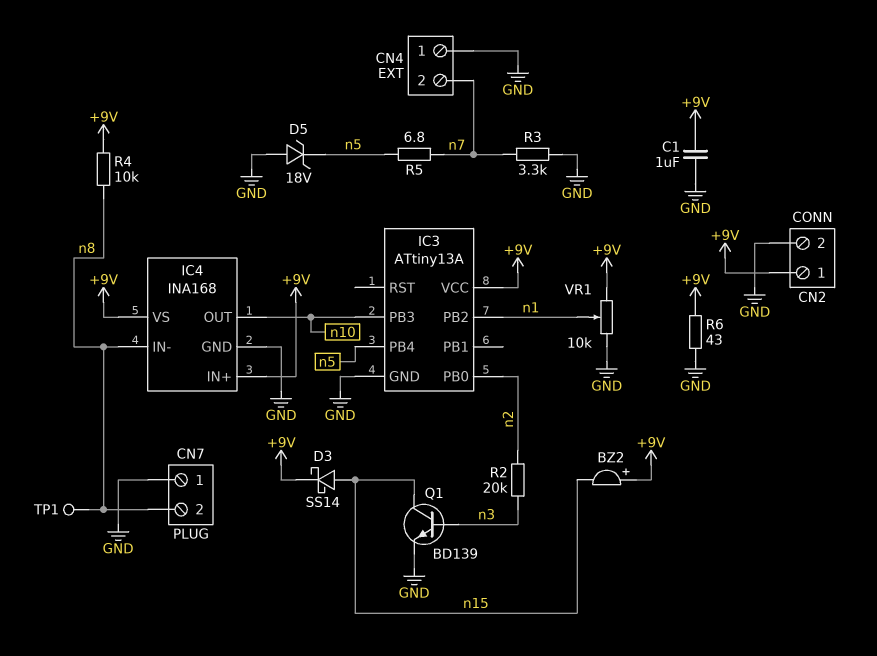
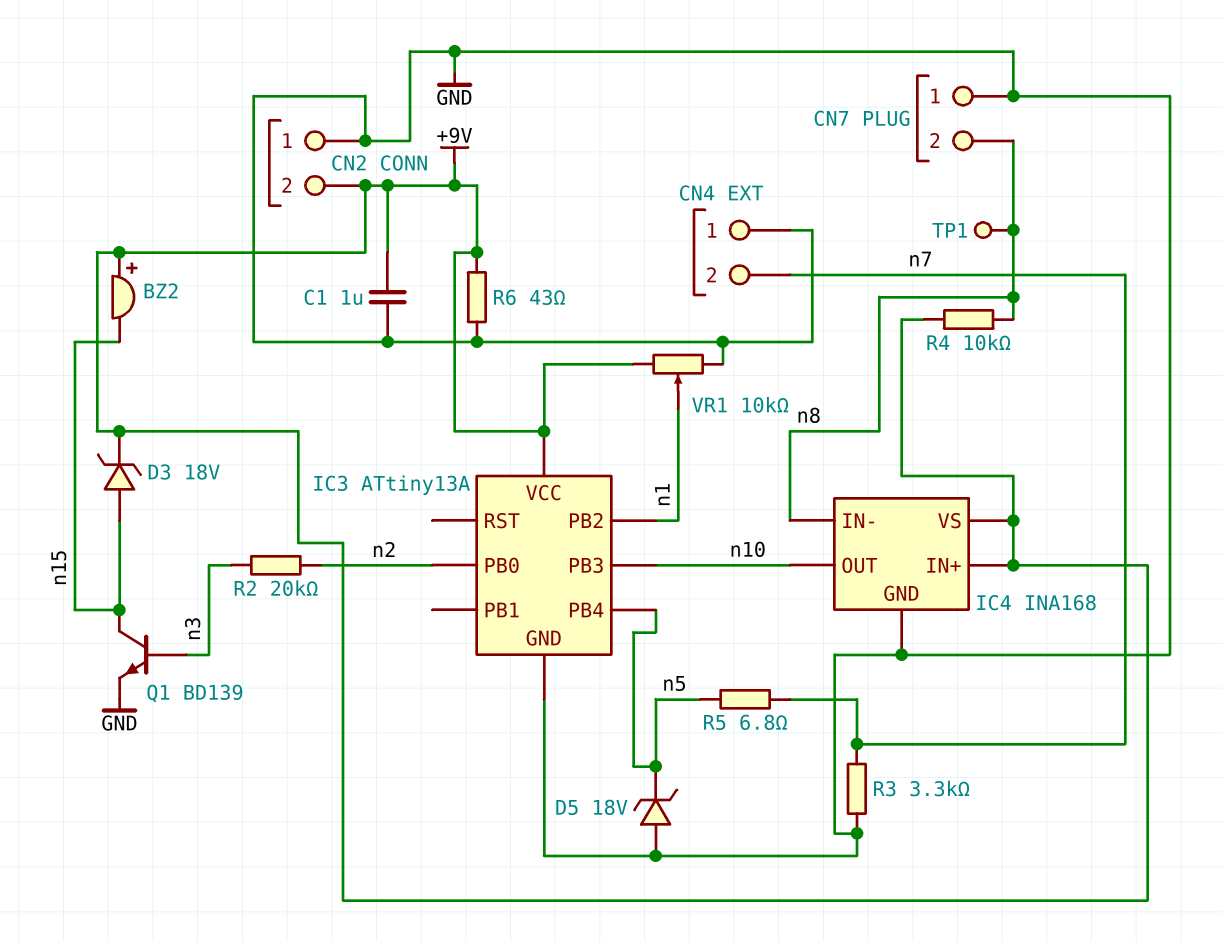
CN2 pin 1: +9V -> GND
CN2 pin 2: GND -> +9V
D3: schottky SS14 (A n15, K +9V) -> zener 18V (A n15, K +9V)

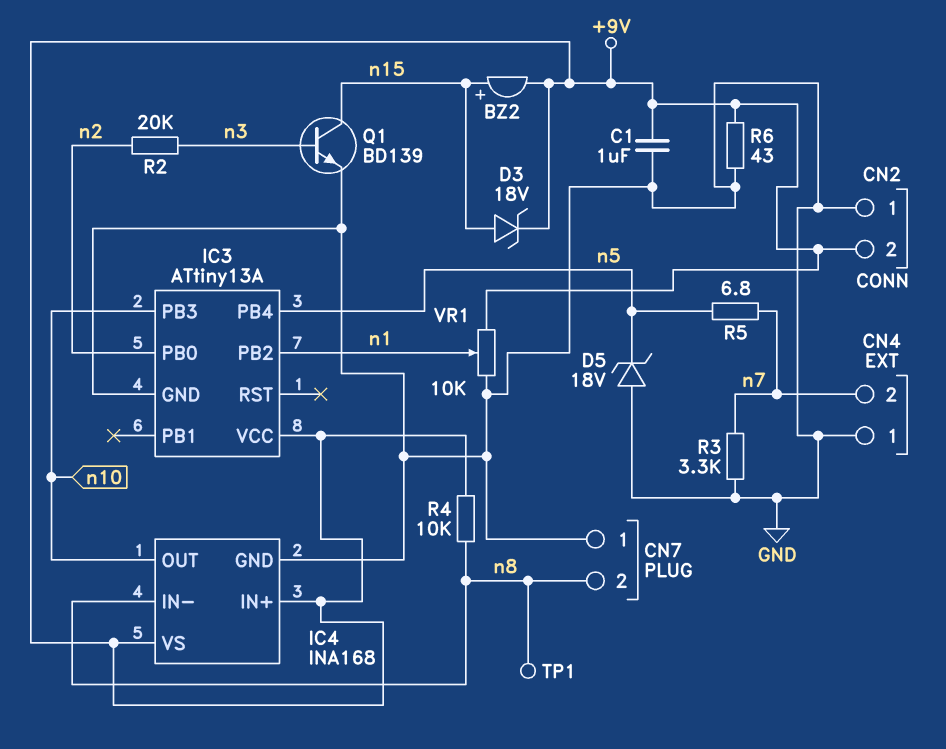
BZ2: buzzer (plus +9V, minus n15) -> buzzer (plus n15, minus +9V)

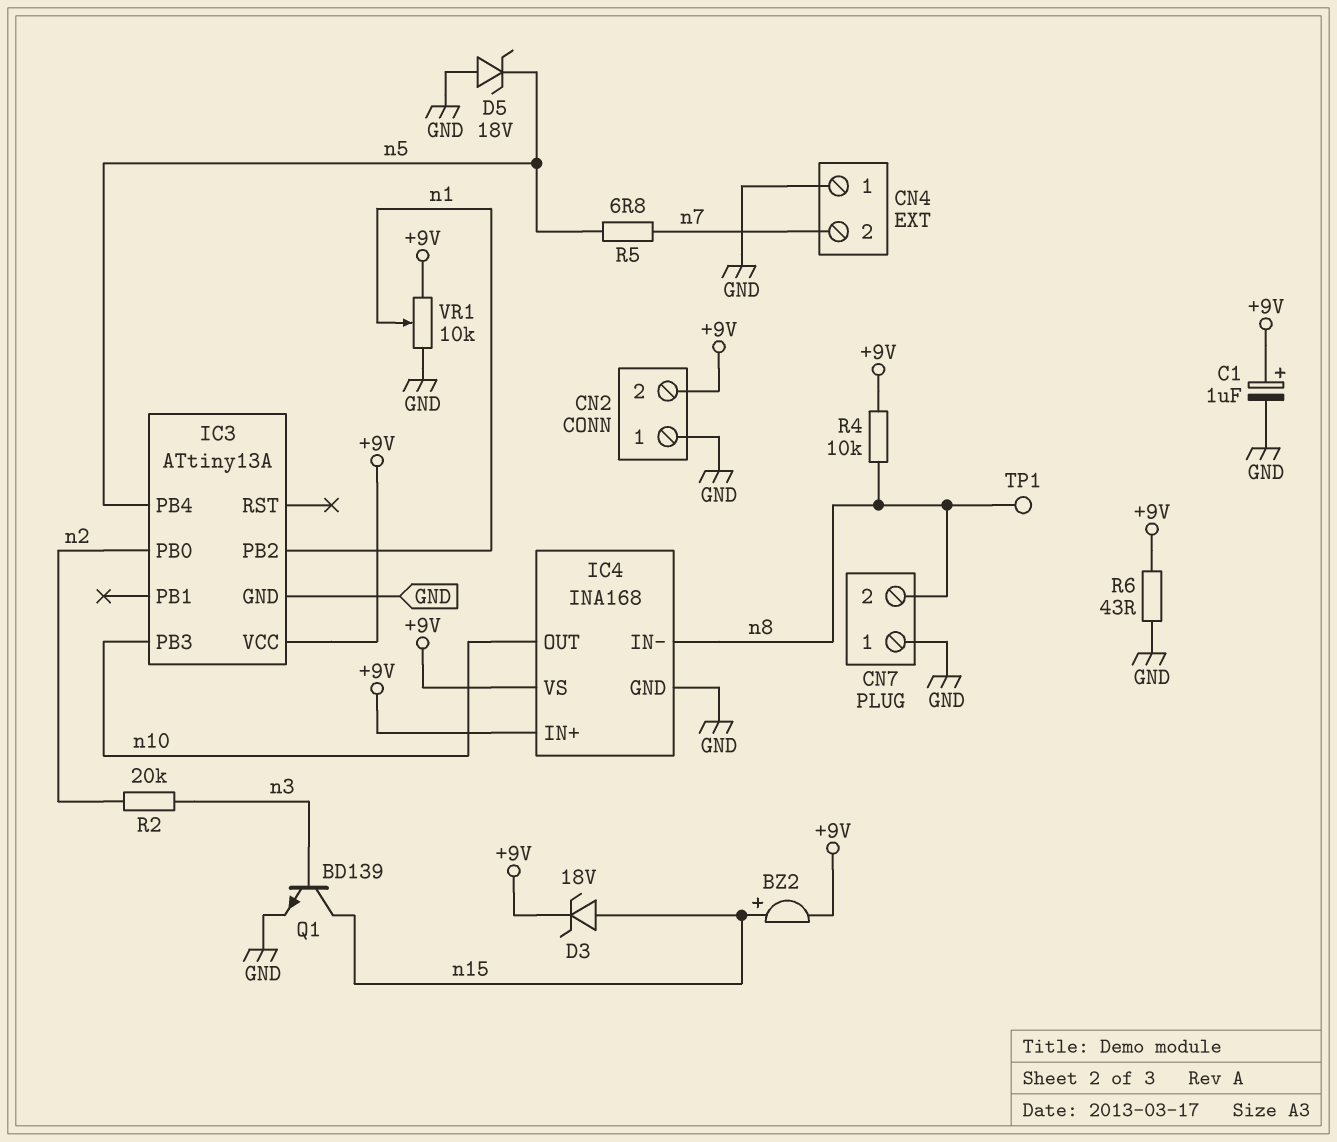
C1: 1uF (+9V, GND) -> 1uF (plus +9V, minus GND)
R3: 3.3k (GND, n7) -> none

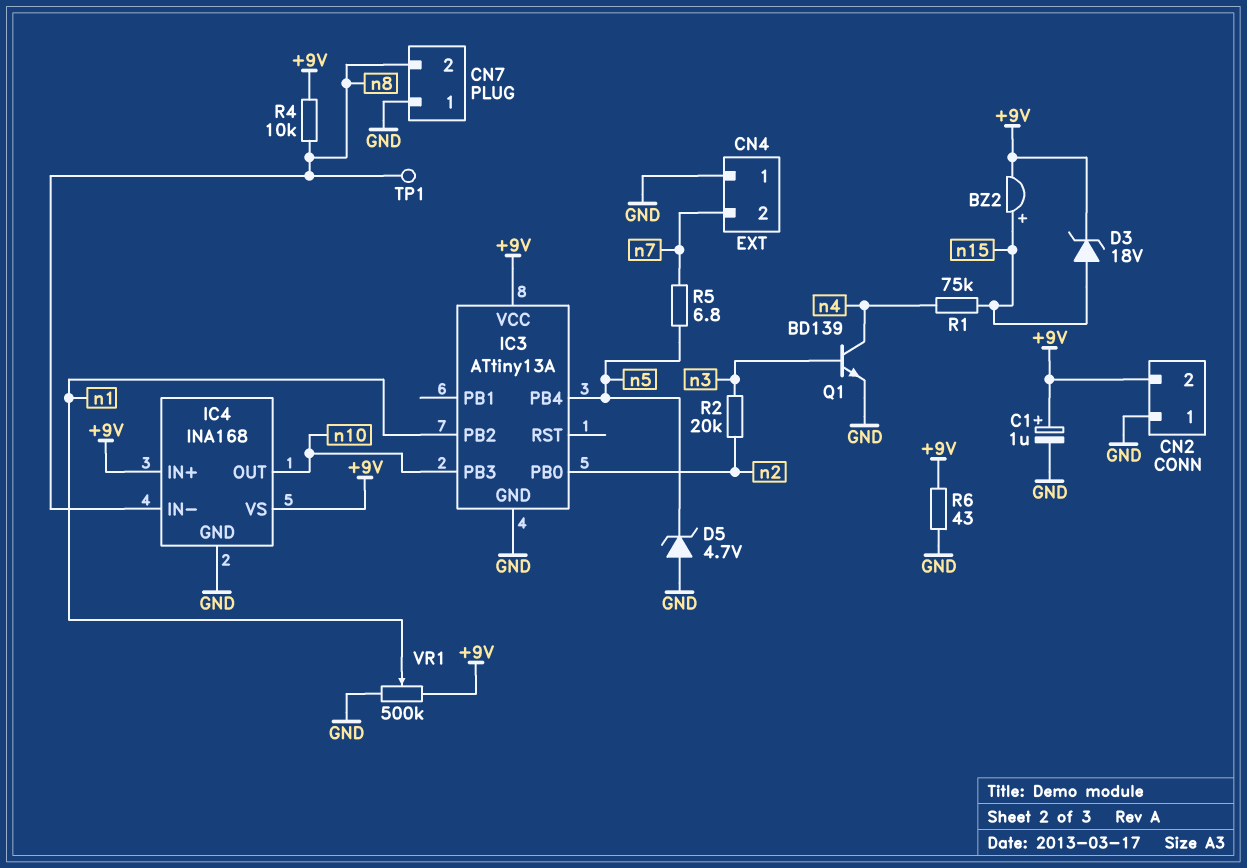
D5: zener 18V (A GND, K n5) -> zener 4.7V (A GND, K n5)
Q1: NPN BD139 (B n3, C n15, E GND) -> NPN BD139 (B n3, C n4, E GND)
R1: none -> 75k (n4, n15)
VR1: 10k (+9V, GND, wiper n1) -> 500k (+9V, GND, wiper n1)

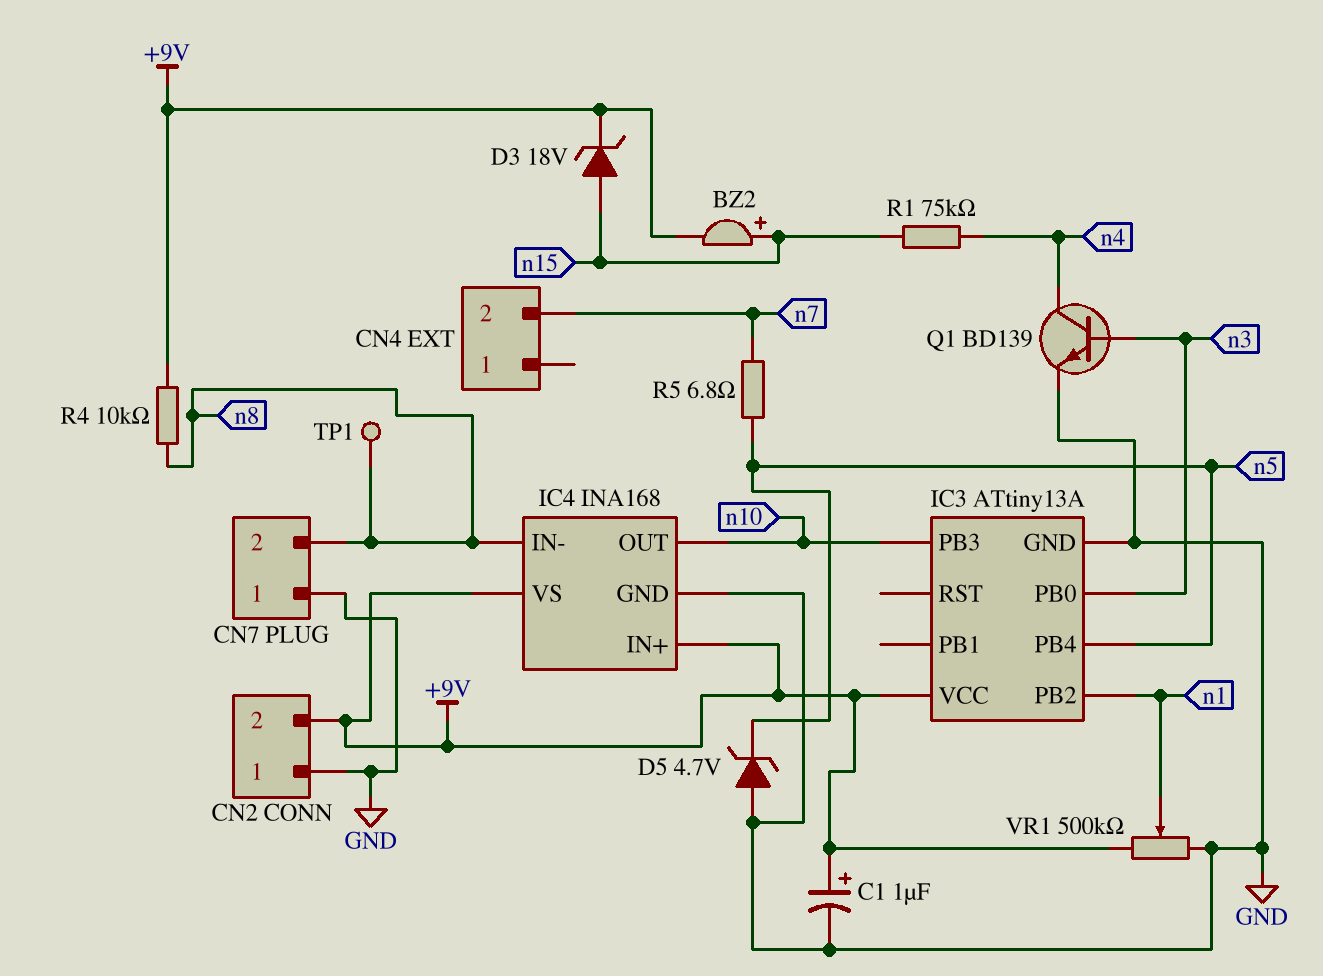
CN4 pin 1: GND -> none
IC3 pin PB0: n2 -> n3
R2: 20k (n2, n3) -> none
R6: 43 (+9V, GND) -> none

